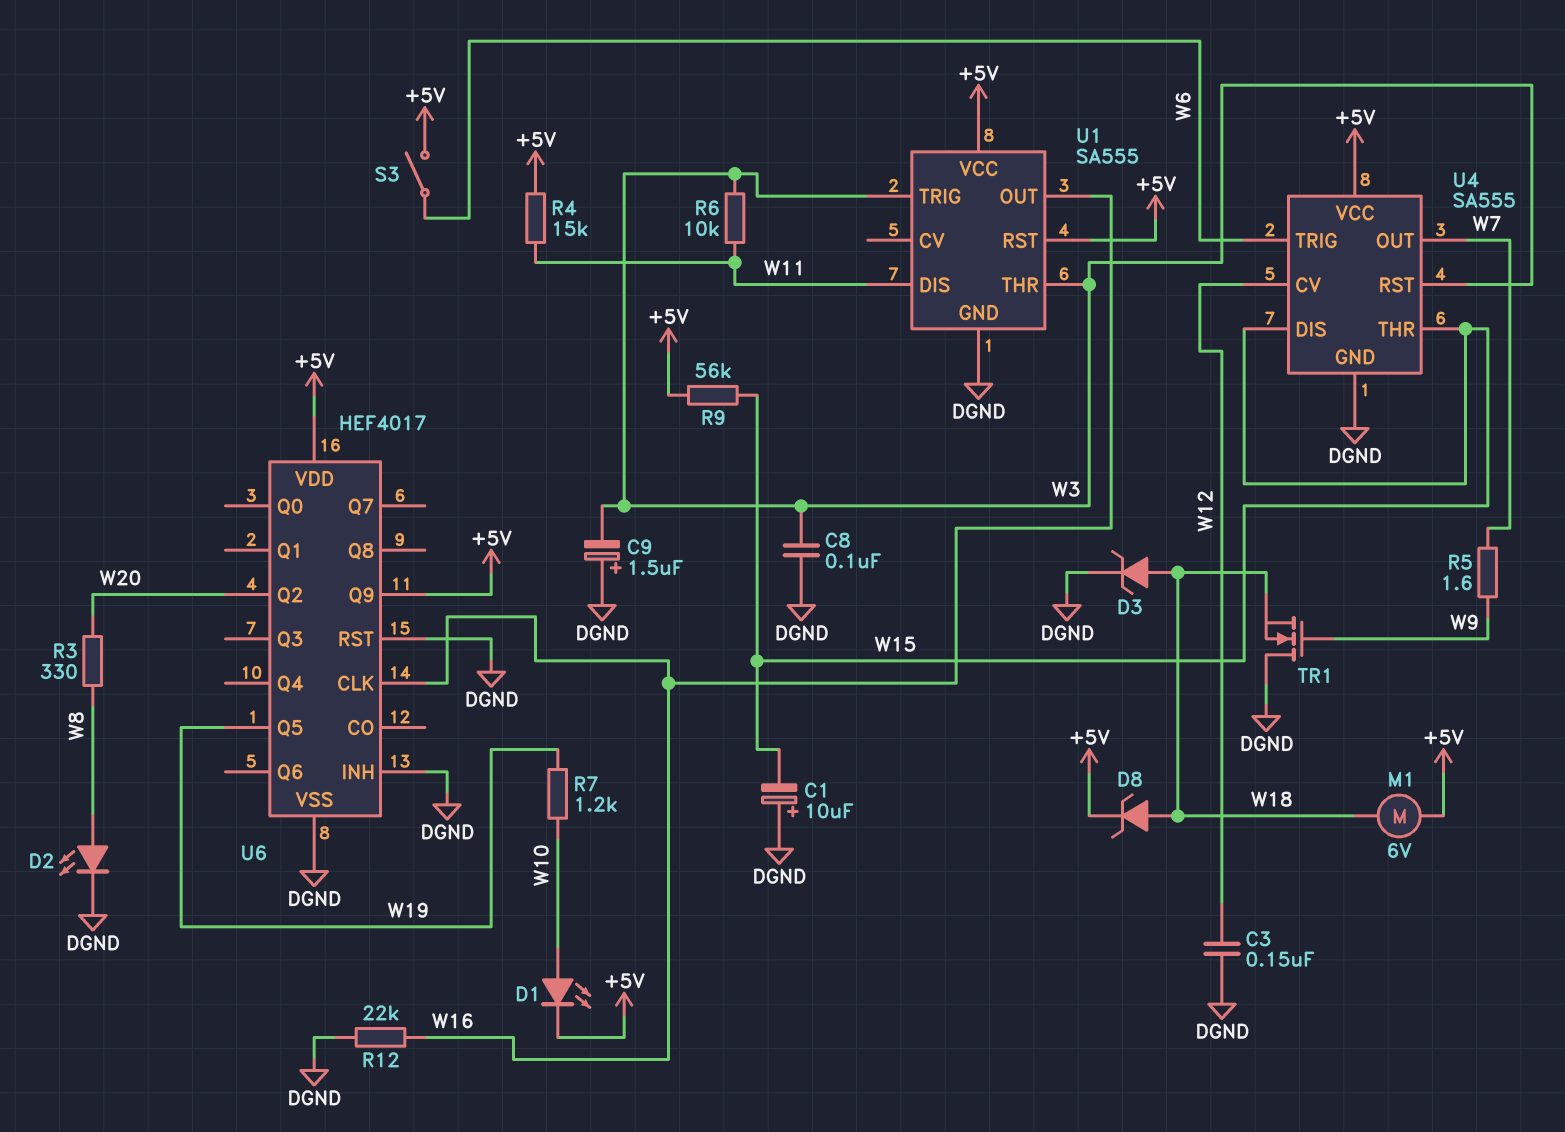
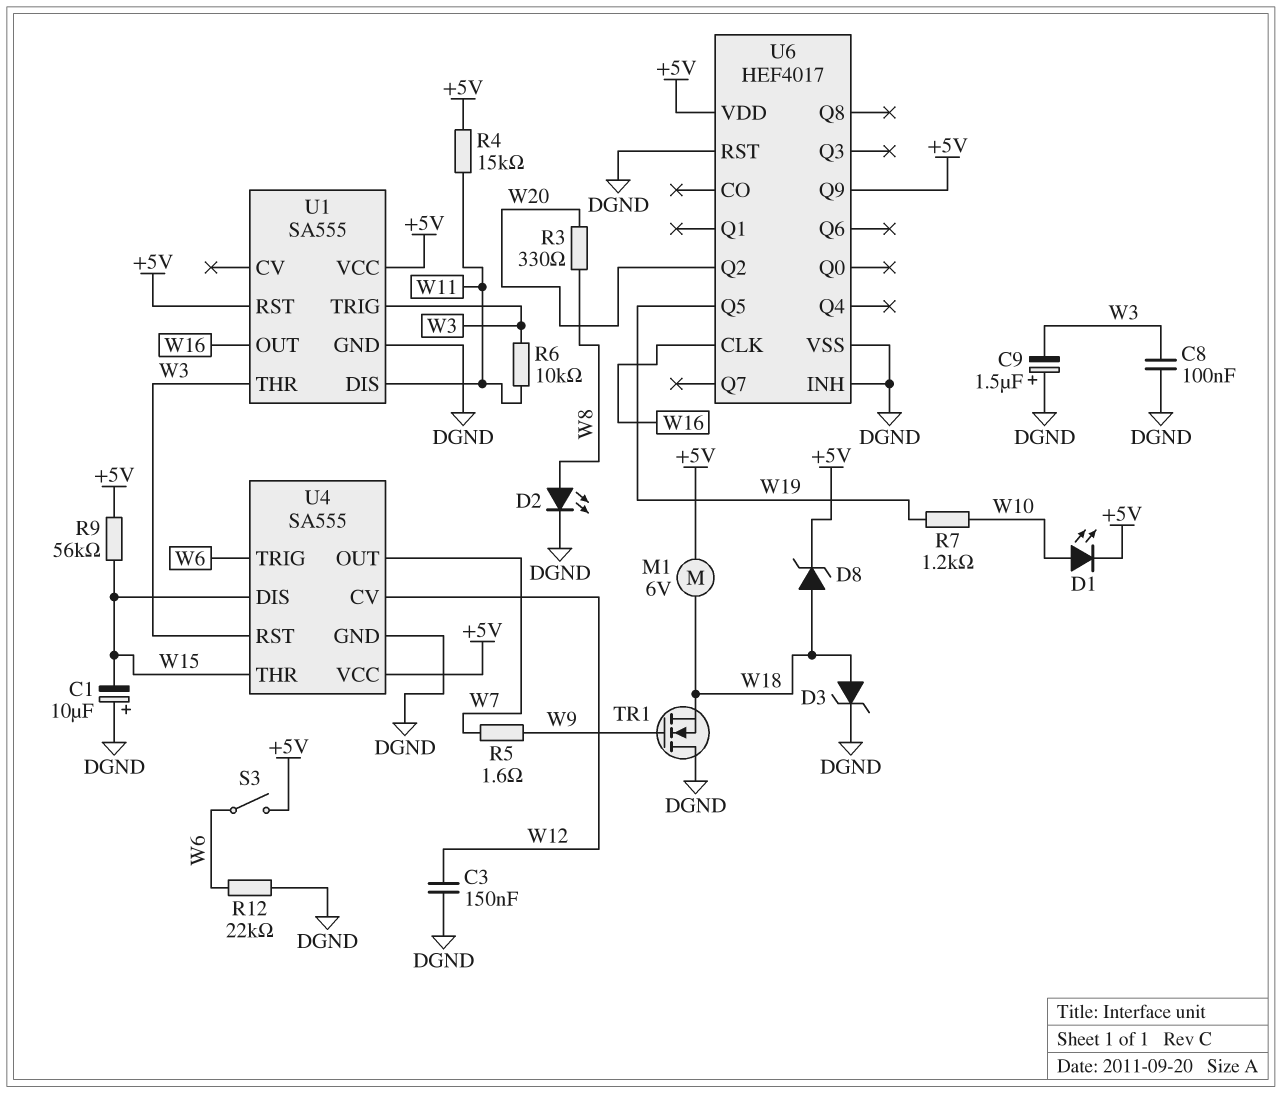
R12: 22k (DGND, W16) -> 22k (DGND, W6)

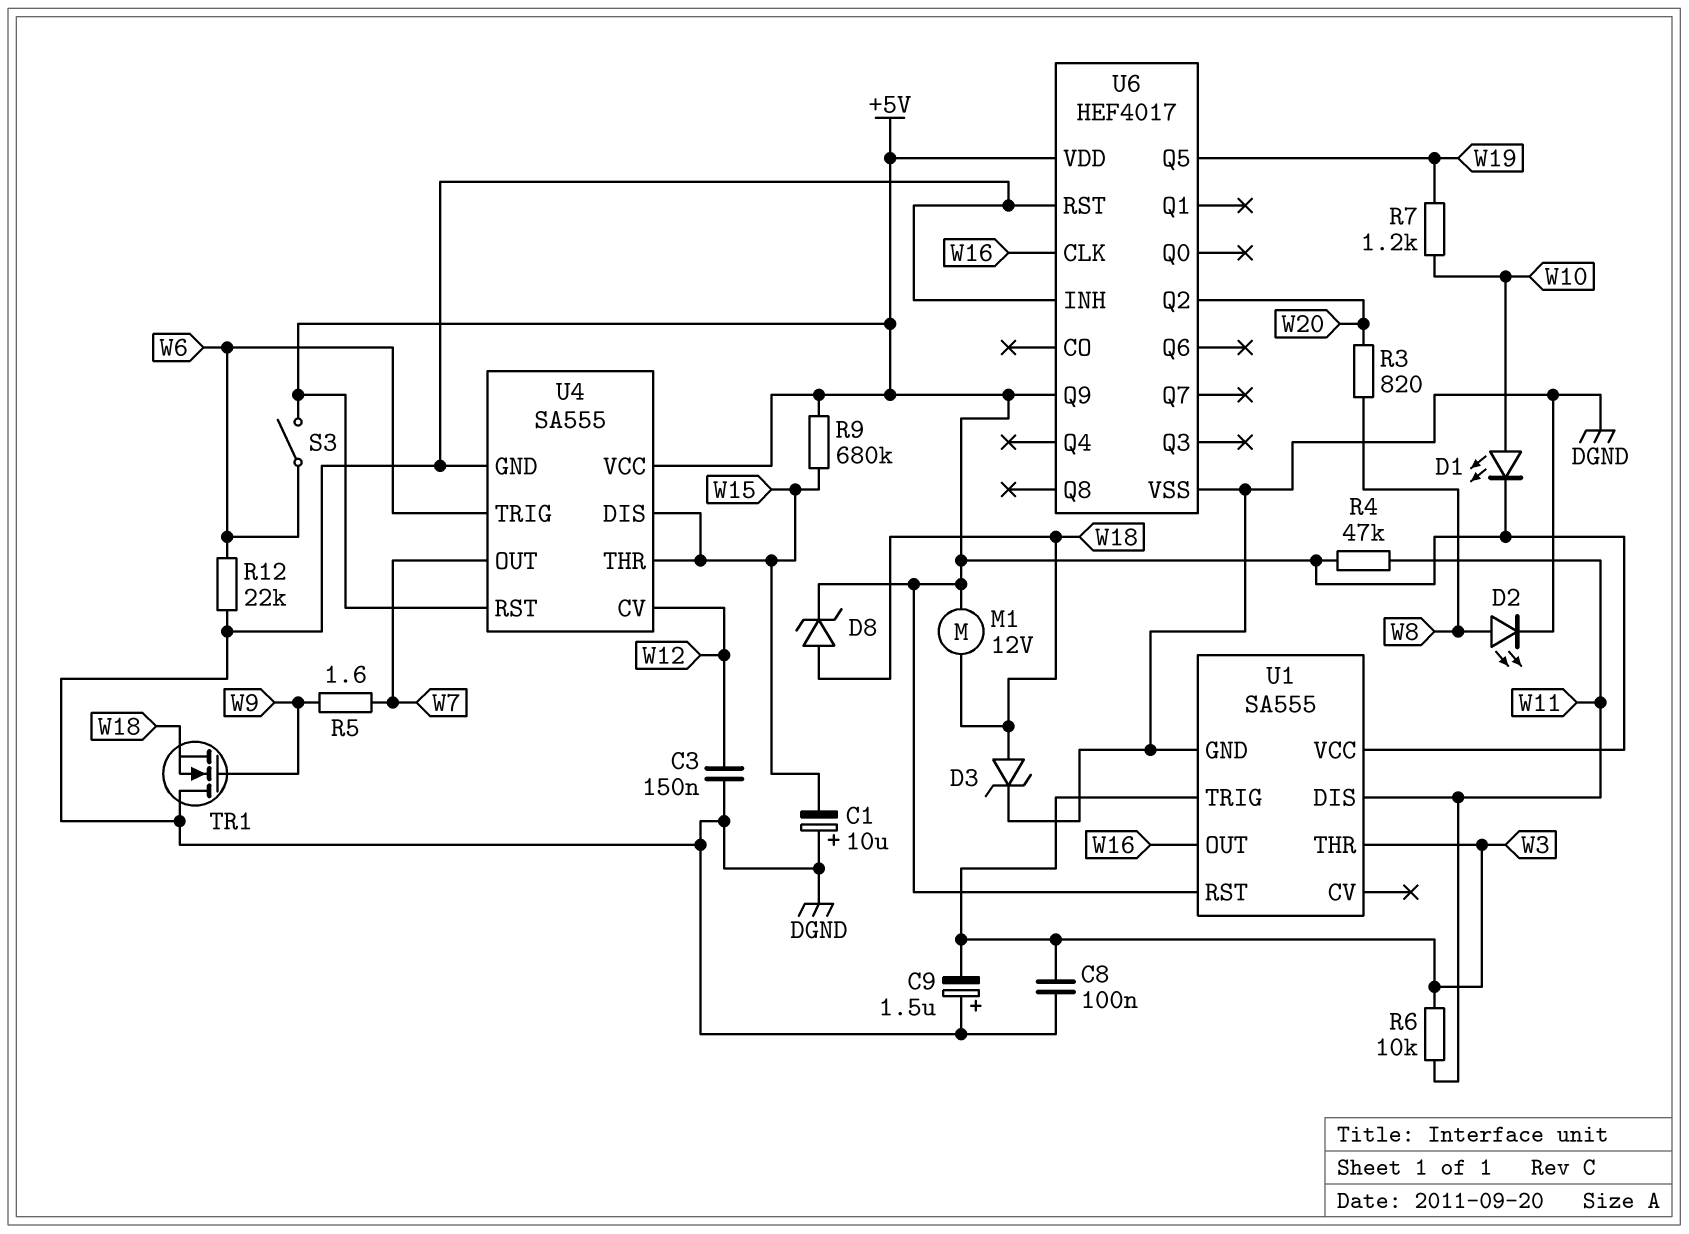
M1: motor 6V (+5V, W18) -> motor 12V (+5V, W18)
R3: 330 (W8, W20) -> 820 (W8, W20)
R4: 15k (+5V, W11) -> 47k (+5V, W11)
R9: 56k (+5V, W15) -> 680k (+5V, W15)
U4 pin RST: W3 -> +5V

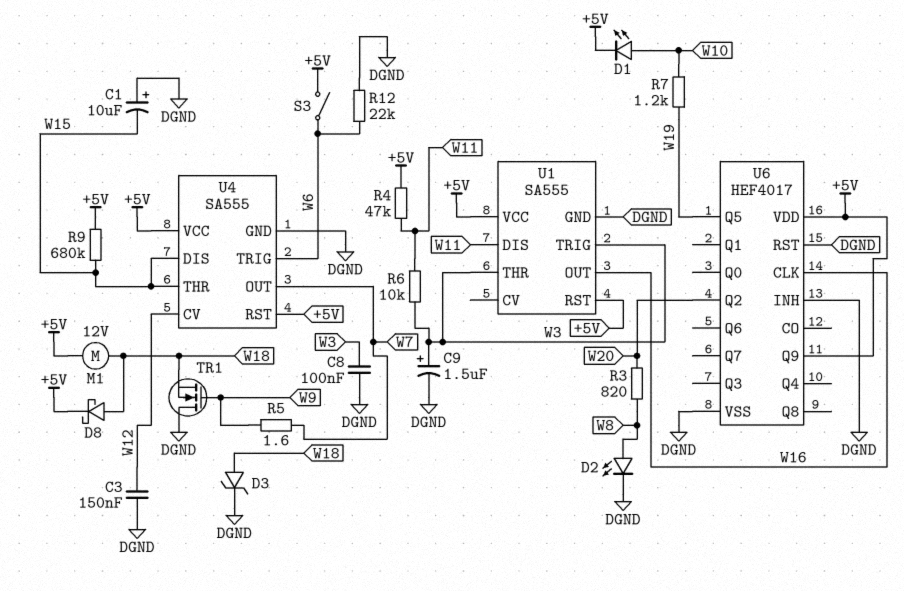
C9: 1.5uF (plus DGND, minus W3) -> 1.5uF (plus W3, minus DGND)
D8: zener (A W18, K +5V) -> schottky (A W18, K +5V)

